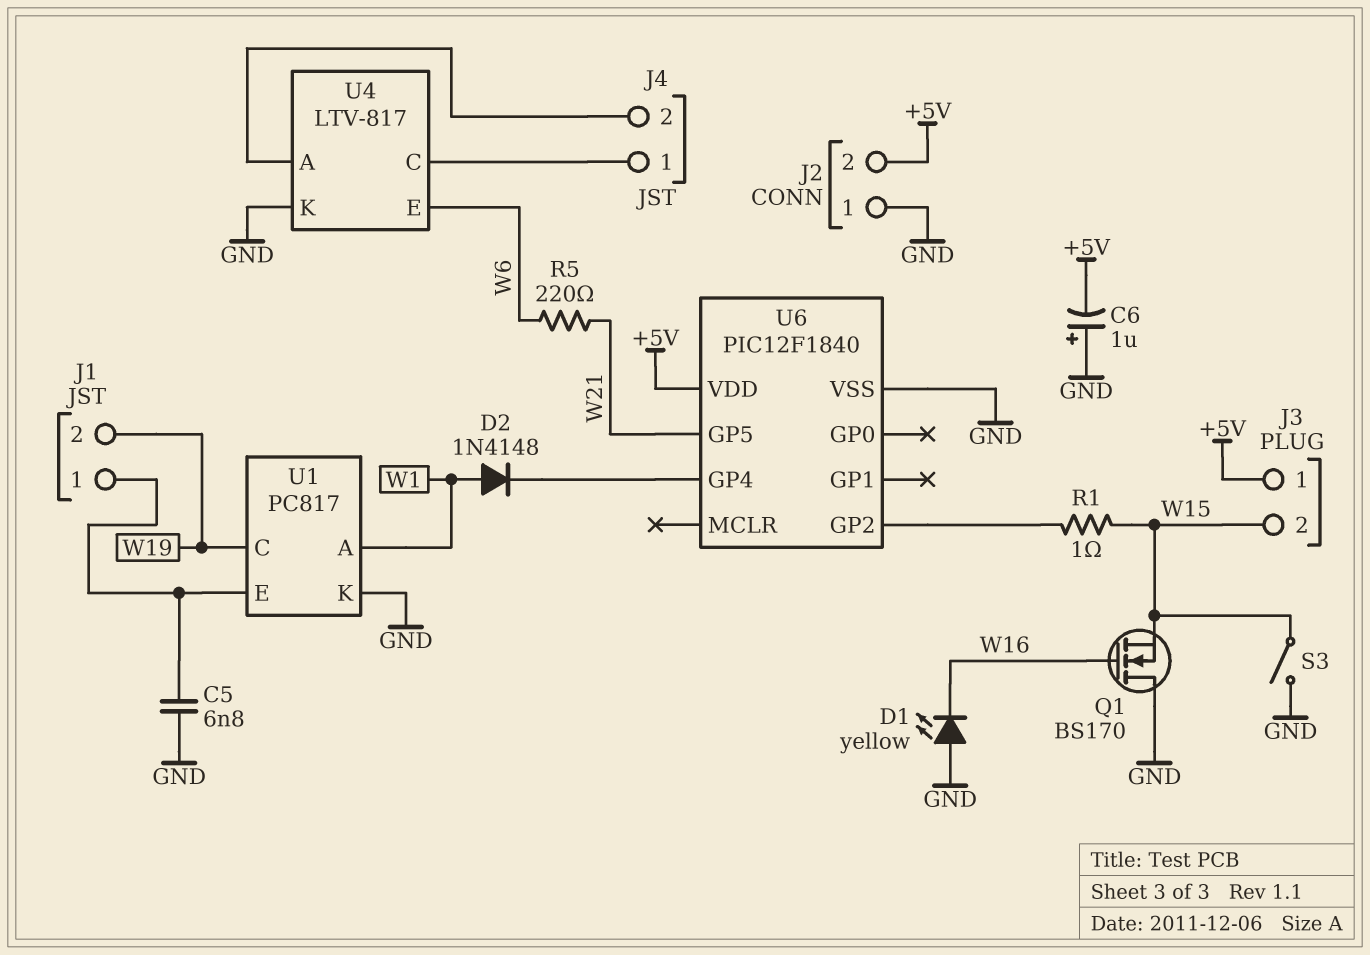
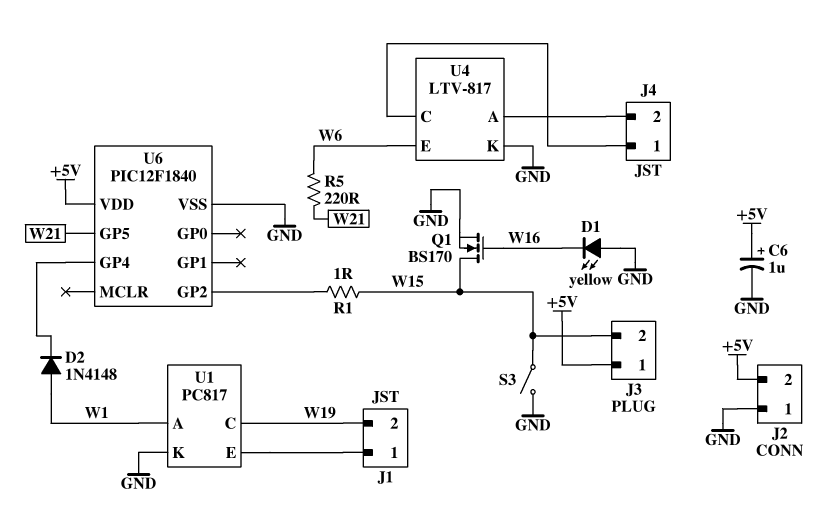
C5: 6.8nF (GND, J1/1) -> none
C6: 1uF (plus GND, minus +5V) -> 1uF (plus +5V, minus GND)
Q1: NMOS BS170 (G W16, D GND, S W15) -> NMOS BS170 (G W16, D W15, S GND)

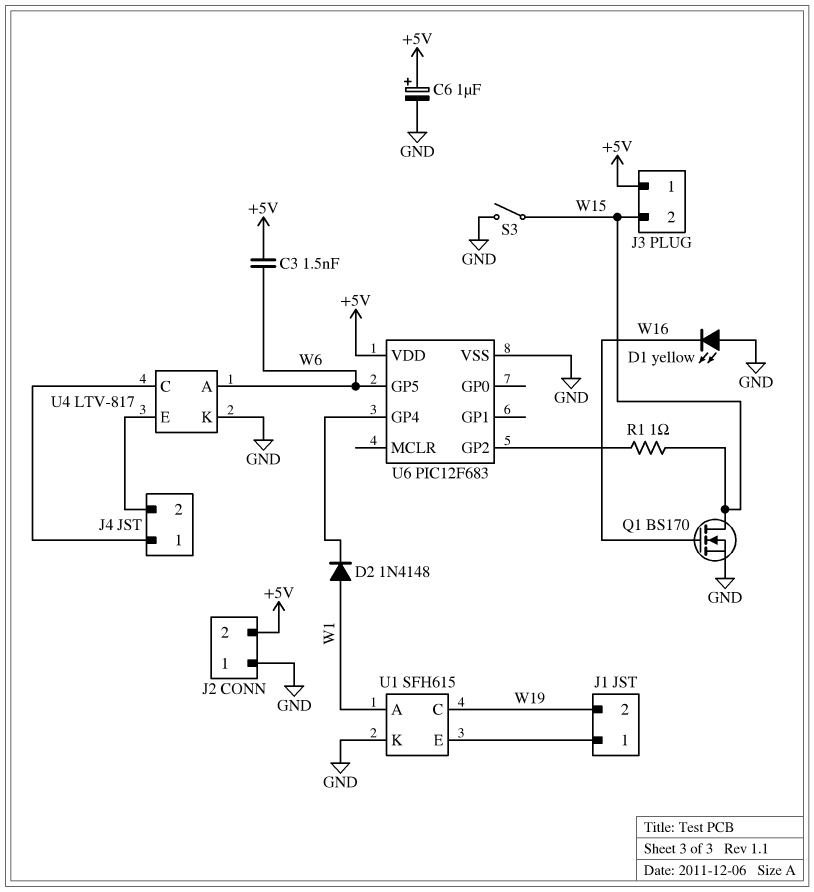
C3: none -> 1.5nF (+5V, W6)
R5: 220 (W6, W21) -> none
U1: PC817 -> SFH615
U4 pin A: J4/2 -> W6
U4 pin E: W6 -> J4/2
U6: PIC12F1840 -> PIC12F683
U6 pin GP5: W21 -> W6

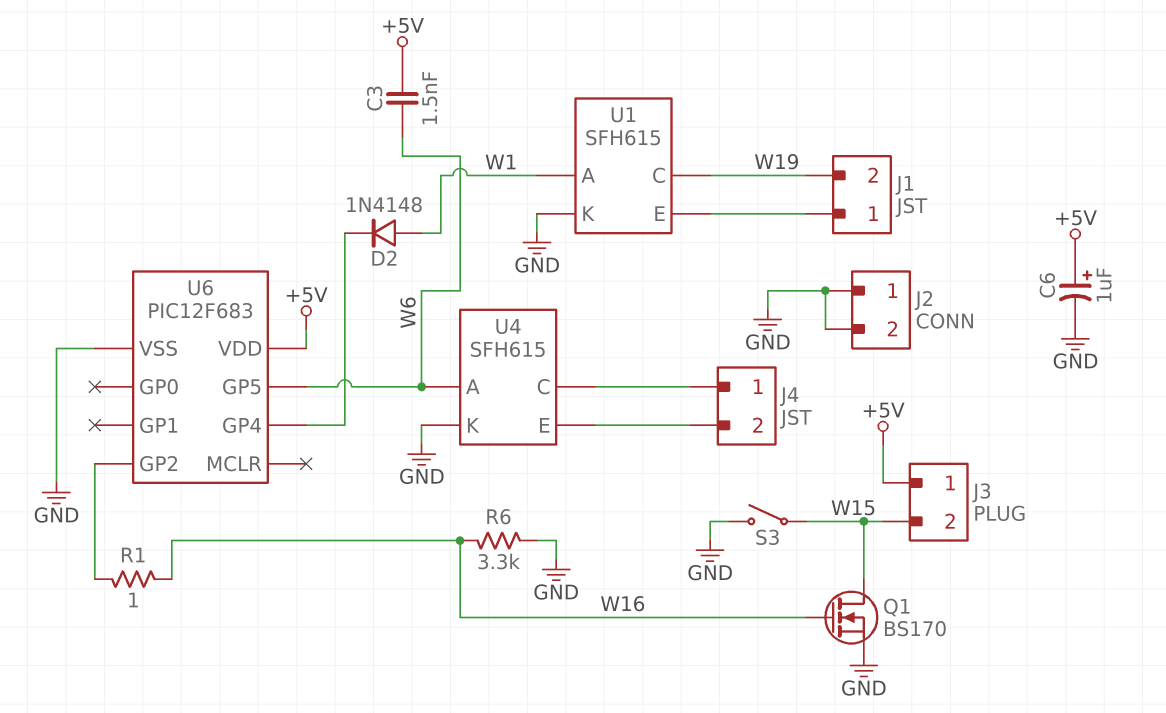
D1: LED yellow (A GND, K W16) -> none
J2 pin 2: +5V -> GND
R1: 1 (U6/GP2, W15) -> 1 (U6/GP2, W16)
R6: none -> 3.3k (GND, W16)
U4: LTV-817 -> SFH615

